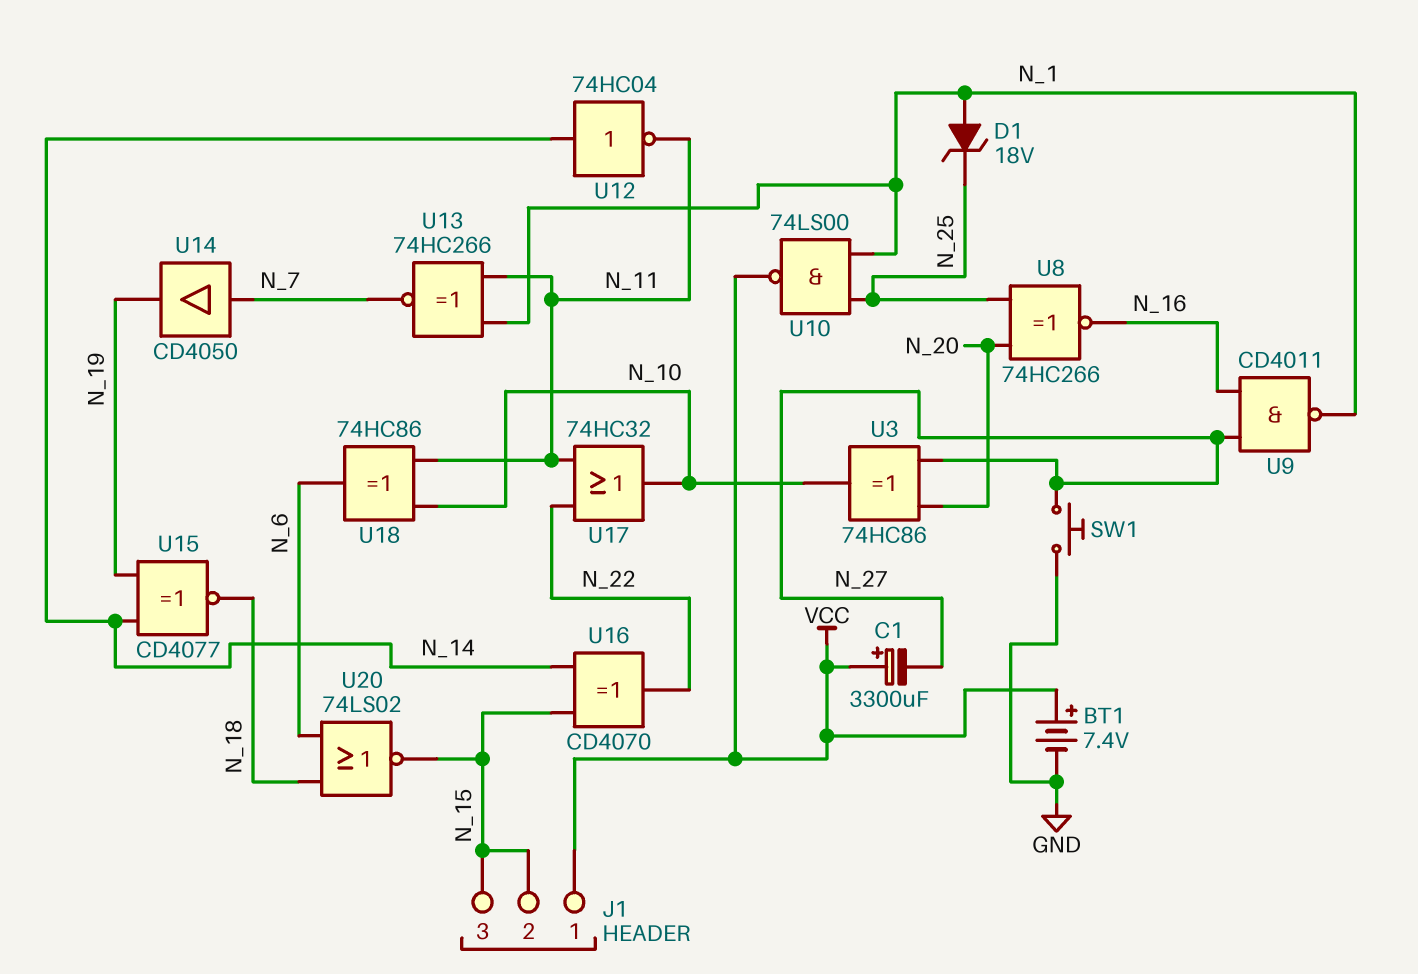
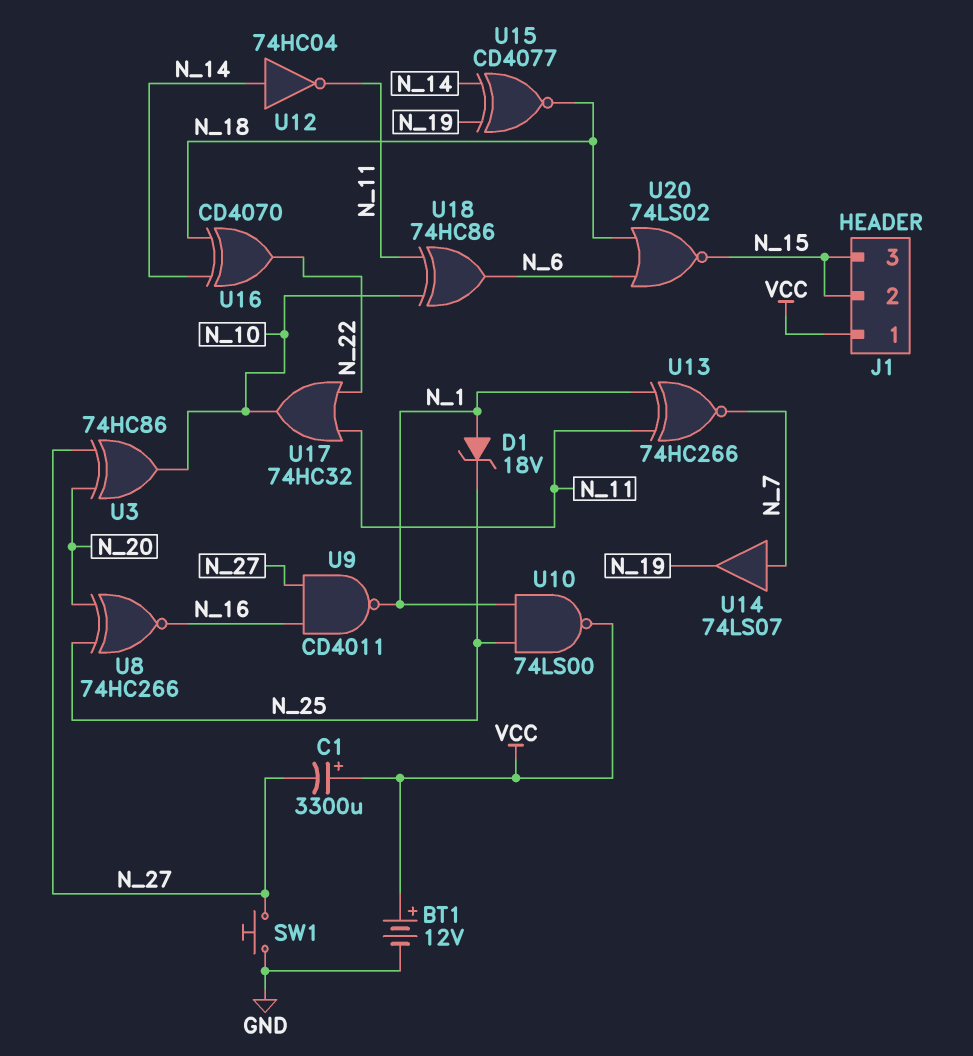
BT1: 7.4V (plus VCC, minus GND) -> 12V (plus VCC, minus GND)
U14: buffer CD4050 (in N_7, out N_19) -> buffer 74LS07 (in N_7, out N_19)
U16: XOR CD4070 (in N_14, in N_15, out N_22) -> XOR CD4070 (in N_14, in N_18, out N_22)

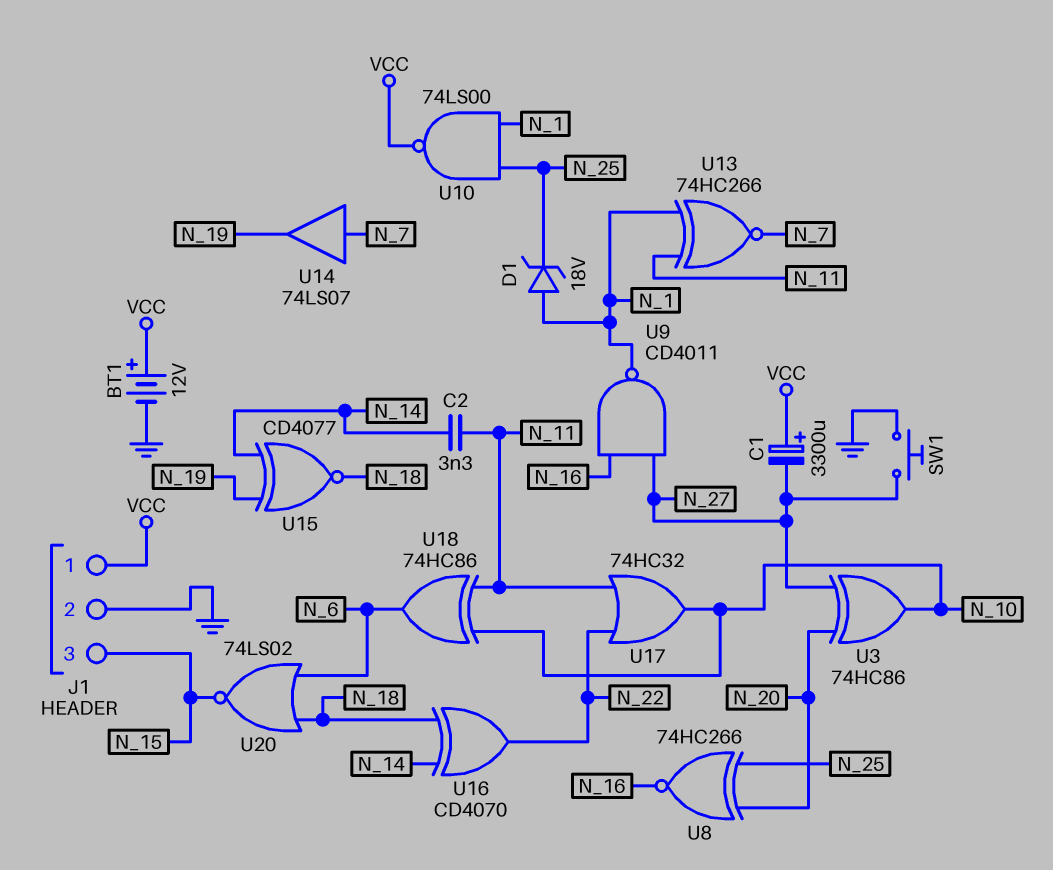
C2: none -> 3.3nF (N_11, N_14)
J1 pin 2: N_15 -> GND
U12: NOT 74HC04 (in N_14, out N_11) -> none

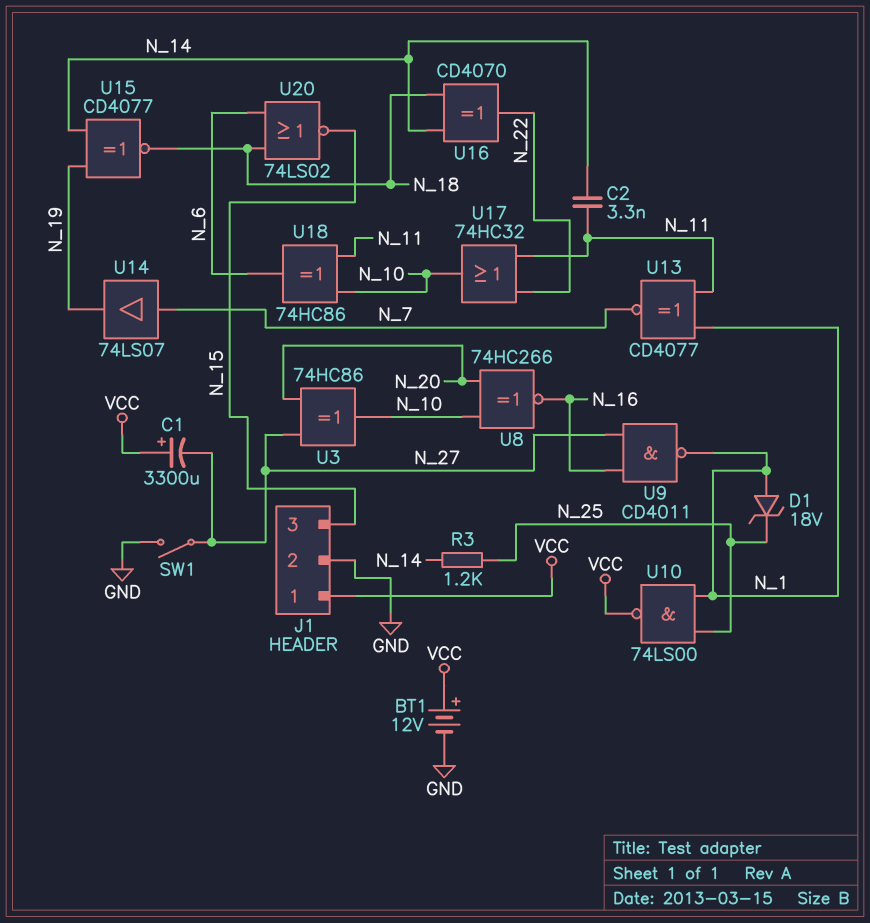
R3: none -> 1.2k (N_14, N_25)
SW1: button (GND, N_27) -> switch (GND, N_27)
U8: XNOR 74HC266 (in N_20, in N_25, out N_16) -> XNOR 74HC266 (in N_10, in N_20, out N_16)
U13: XNOR 74HC266 (in N_1, in N_11, out N_7) -> XNOR CD4077 (in N_1, in N_11, out N_7)

